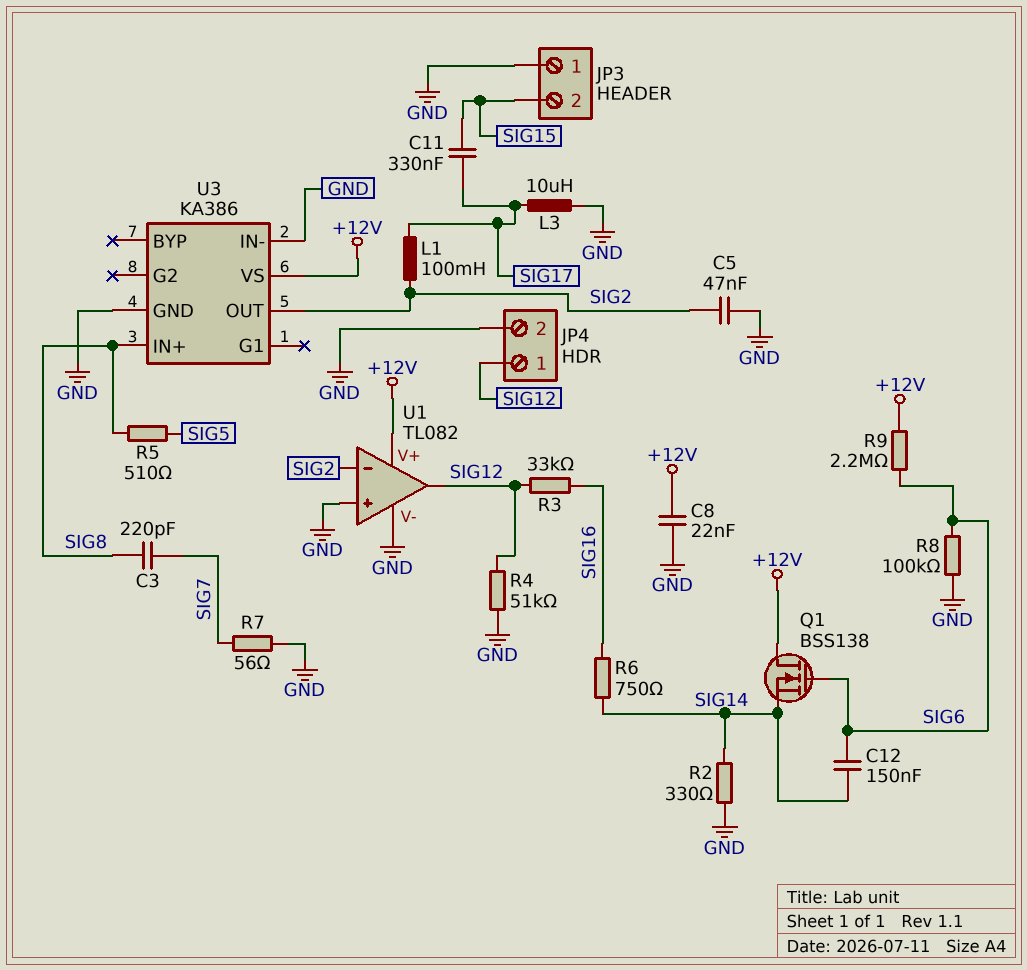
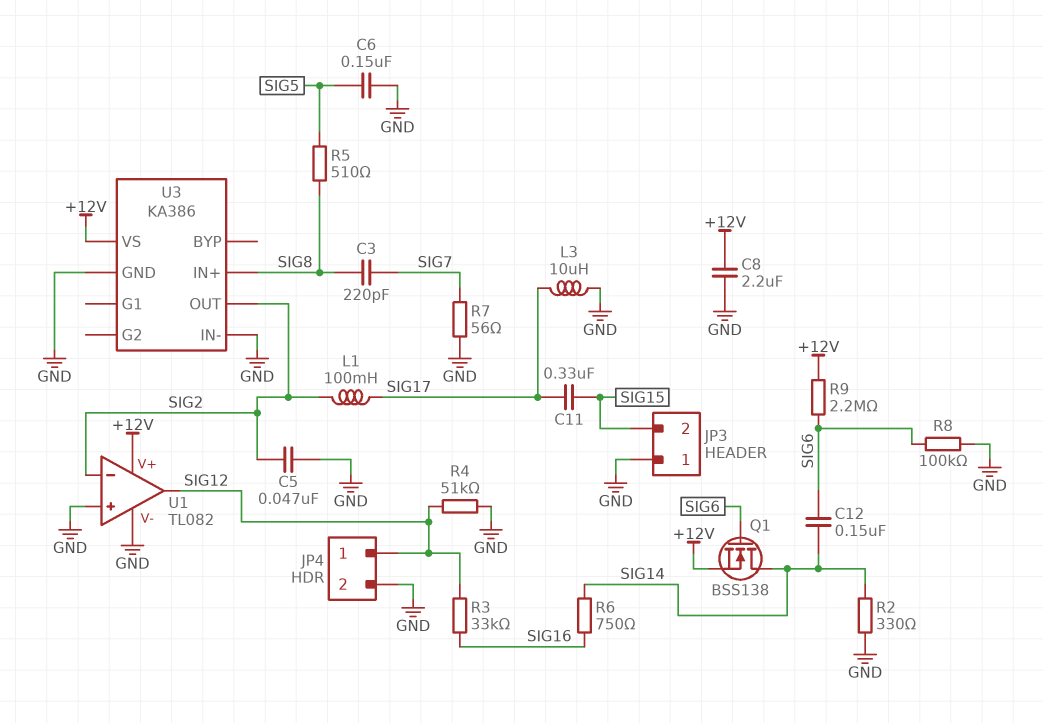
C6: none -> 150nF (GND, SIG5)
C8: 22nF (+12V, GND) -> 2.2uF (+12V, GND)
Q1: NMOS BSS138 (G SIG6, D +12V, S SIG14) -> NMOS BSS138 (G SIG6, D SIG14, S +12V)

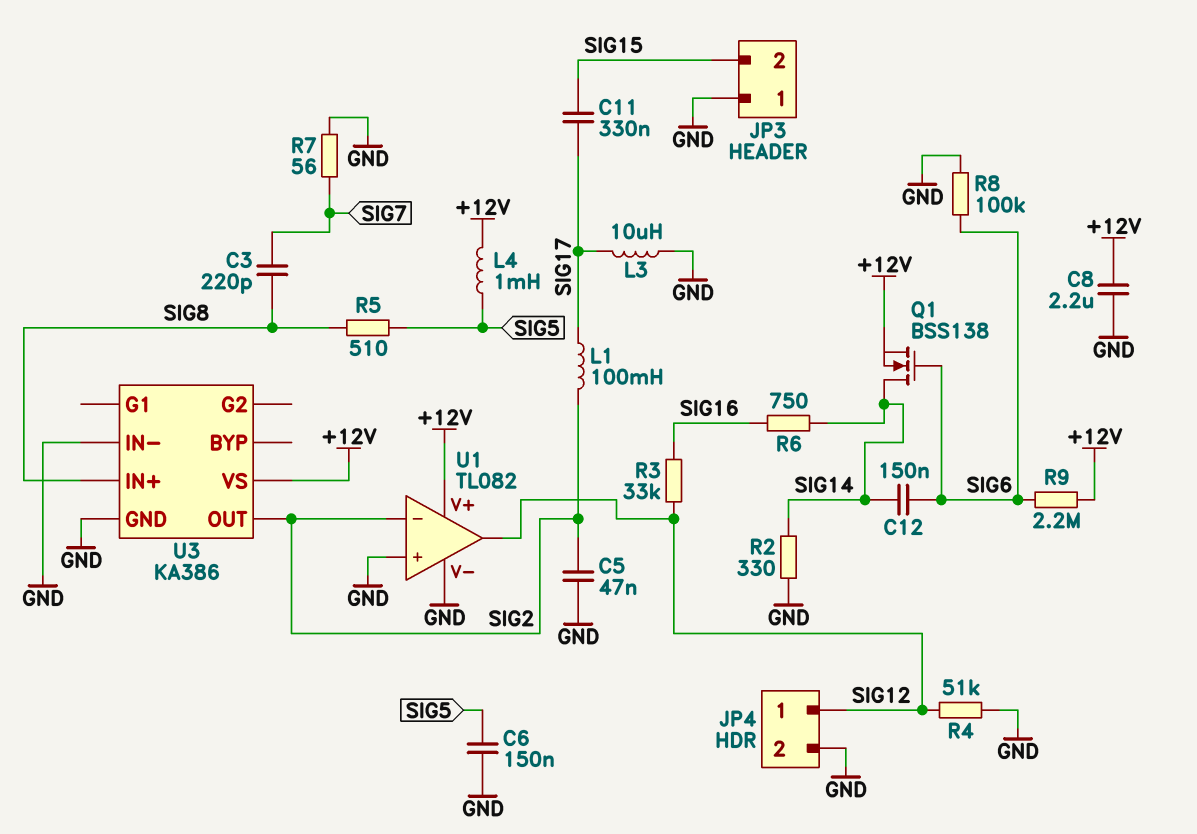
L4: none -> 1mH (+12V, SIG5)

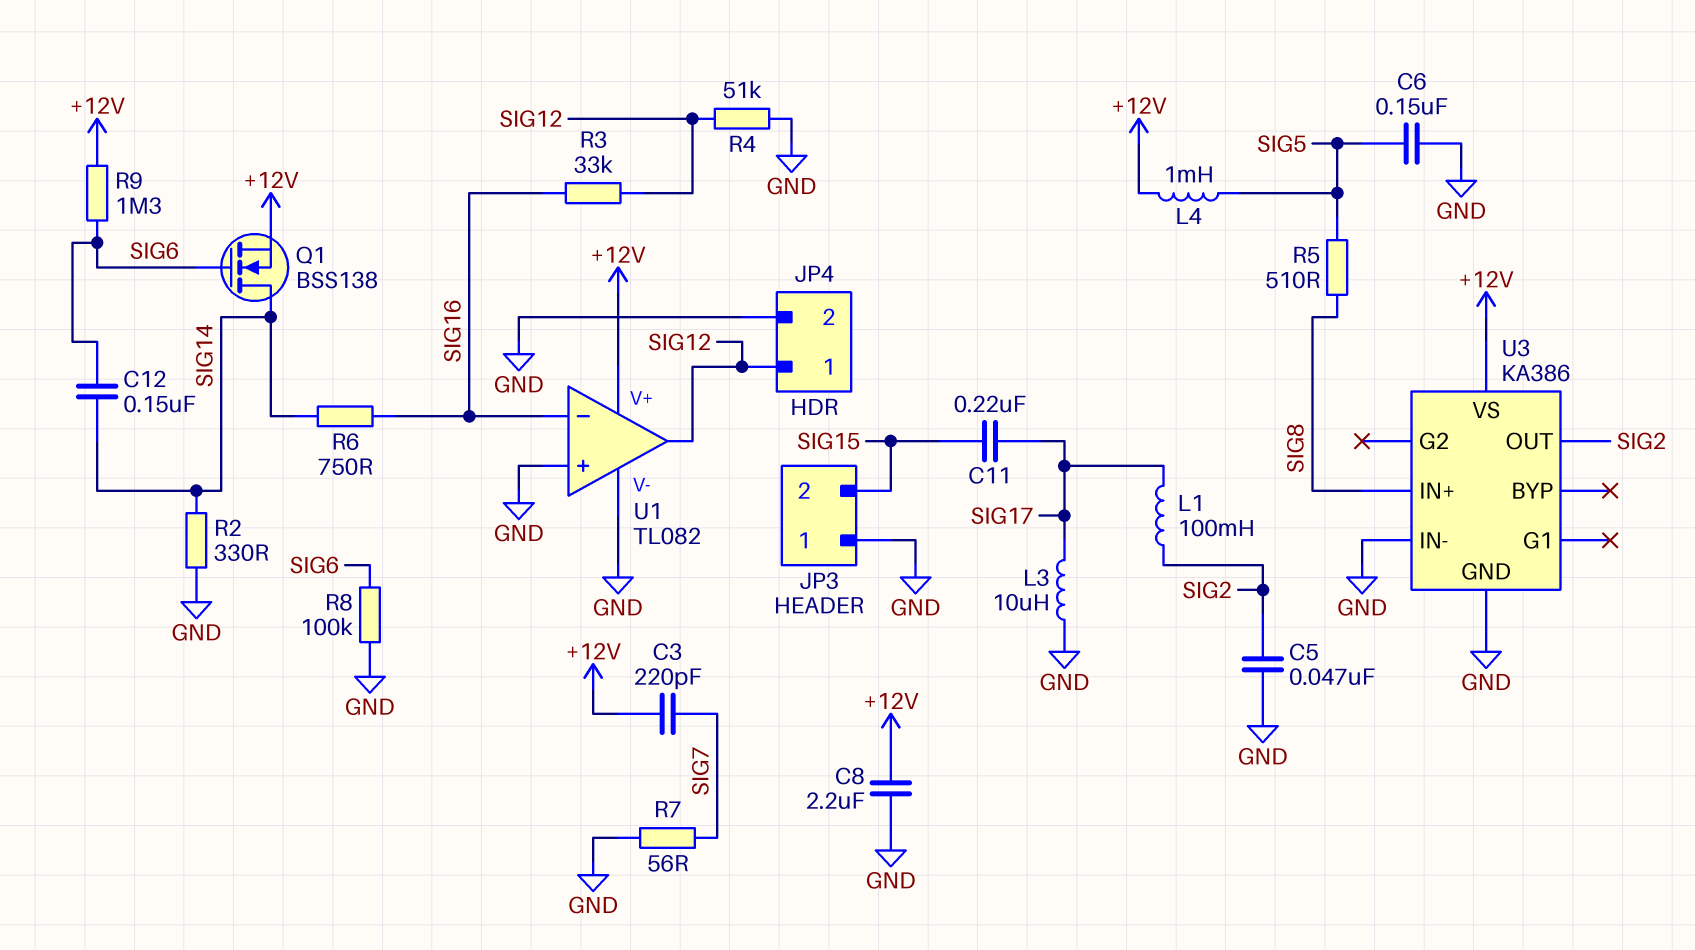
C3: 220pF (SIG7, SIG8) -> 220pF (+12V, SIG7)
C11: 330nF (SIG15, SIG17) -> 220nF (SIG15, SIG17)
R9: 2.2M (+12V, SIG6) -> 1.3M (+12V, SIG6)
U1 pin in-: SIG2 -> SIG16

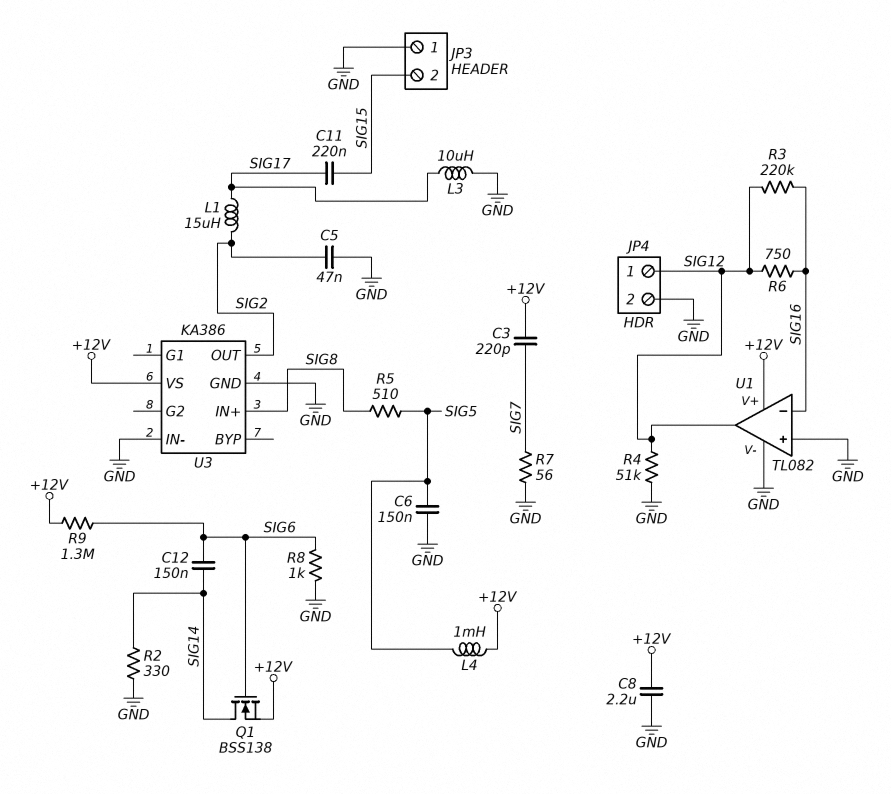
L1: 100mH (SIG2, SIG17) -> 15uH (SIG2, SIG17)
R3: 33k (SIG12, SIG16) -> 220k (SIG12, SIG16)
R6: 750 (SIG14, SIG16) -> 750 (SIG12, SIG16)
R8: 100k (GND, SIG6) -> 1k (GND, SIG6)

